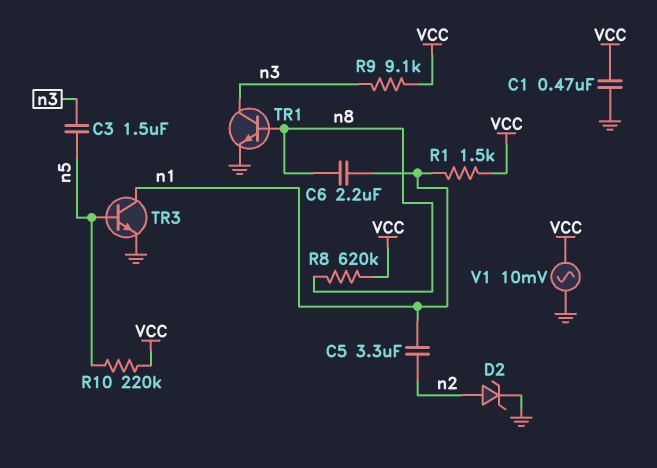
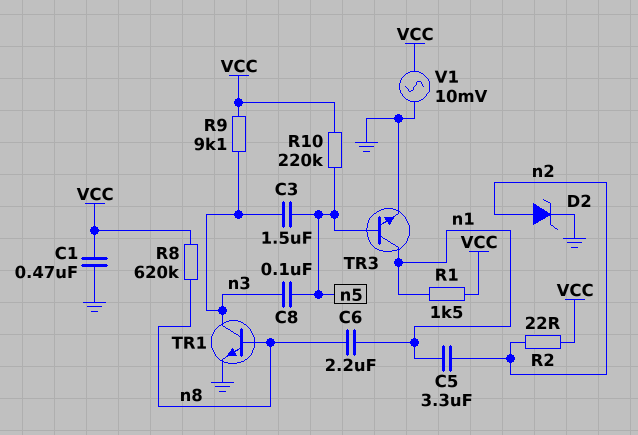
C8: none -> 100nF (n3, n5)
R2: none -> 22 (VCC, n2)

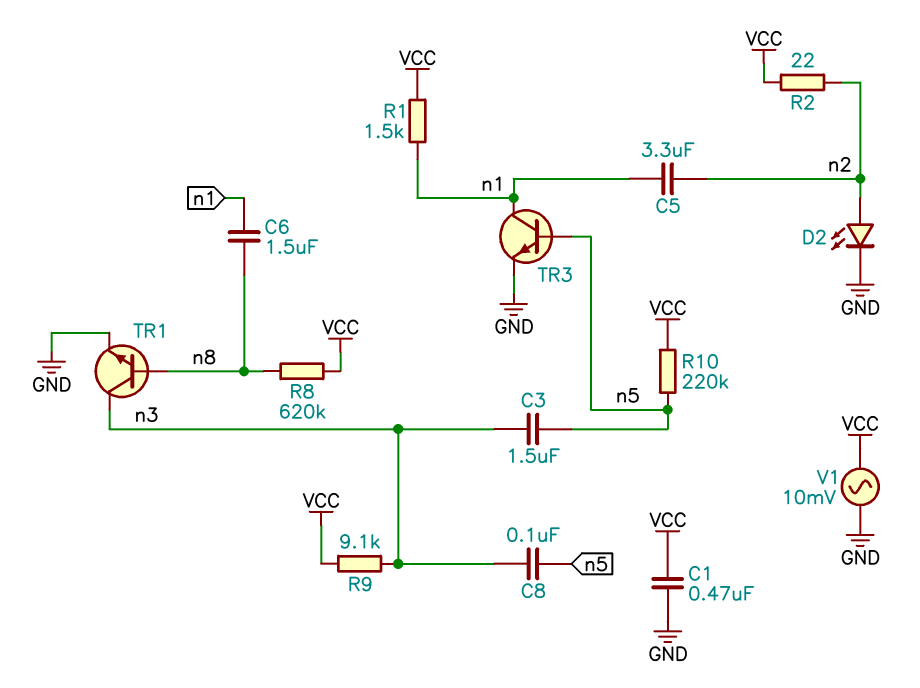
C6: 2.2uF (n1, n8) -> 1.5uF (n1, n8)
D2: zener (A n2, K GND) -> LED (A n2, K GND)

